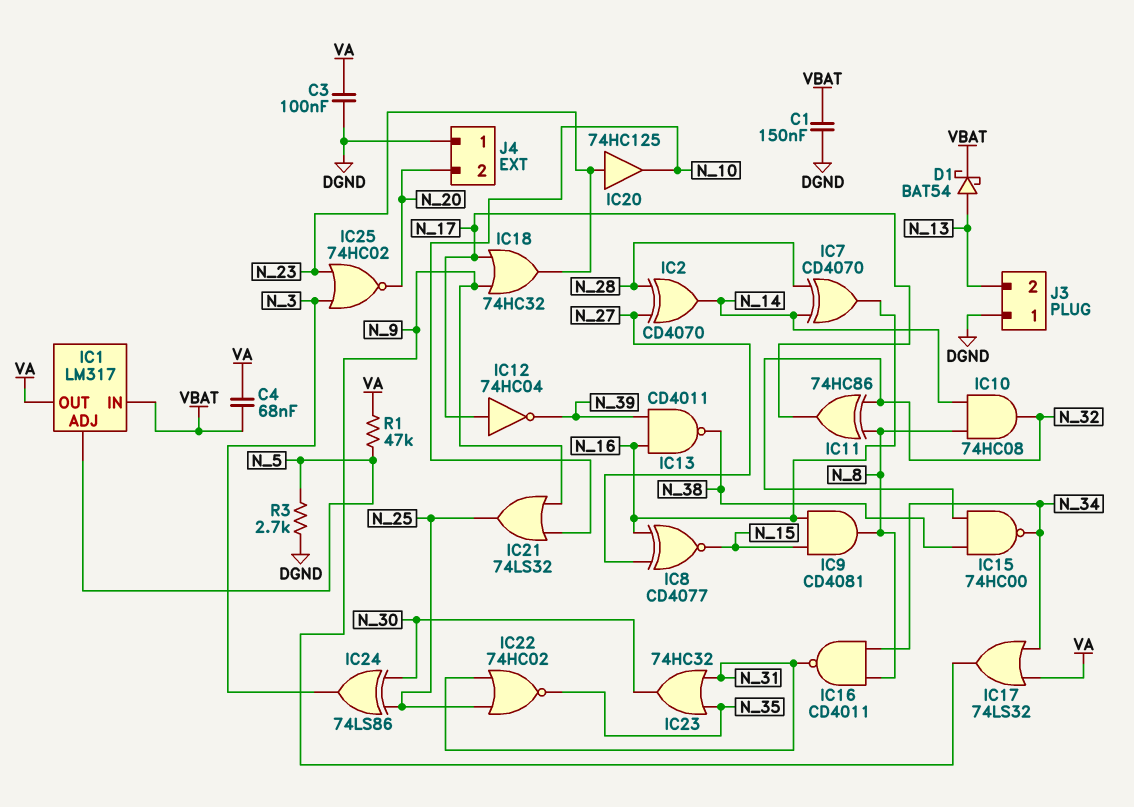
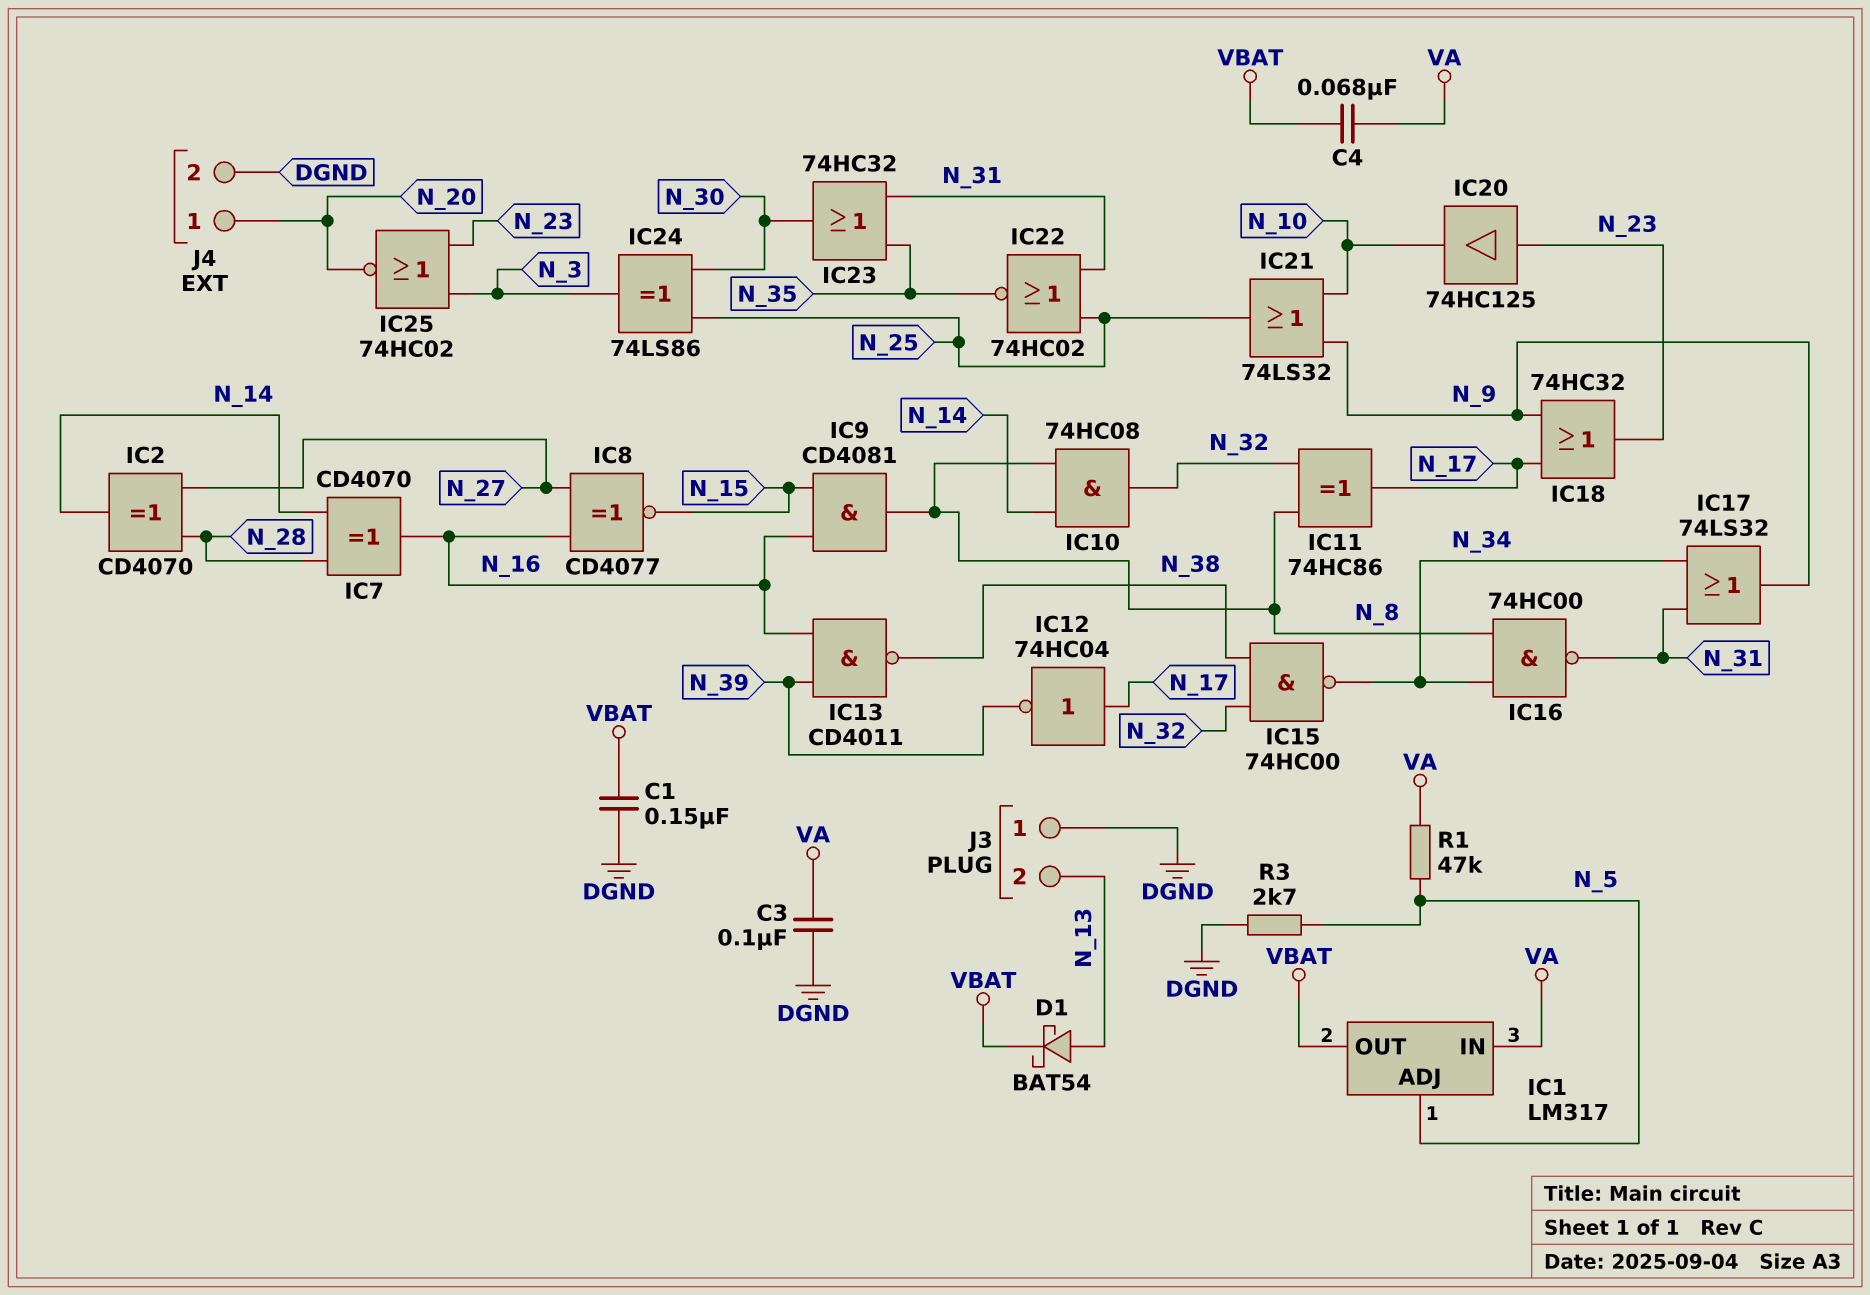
IC1 pin IN: VBAT -> VA
IC1 pin OUT: VA -> VBAT
IC16: NAND CD4011 (in N_8, in N_34, out N_31) -> NAND 74HC00 (in N_8, in N_34, out N_31)
IC17: OR 74LS32 (in N_34, in VA, out N_9) -> OR 74LS32 (in N_31, in N_34, out N_9)
J4 pin 1: DGND -> N_20
J4 pin 2: N_20 -> DGND

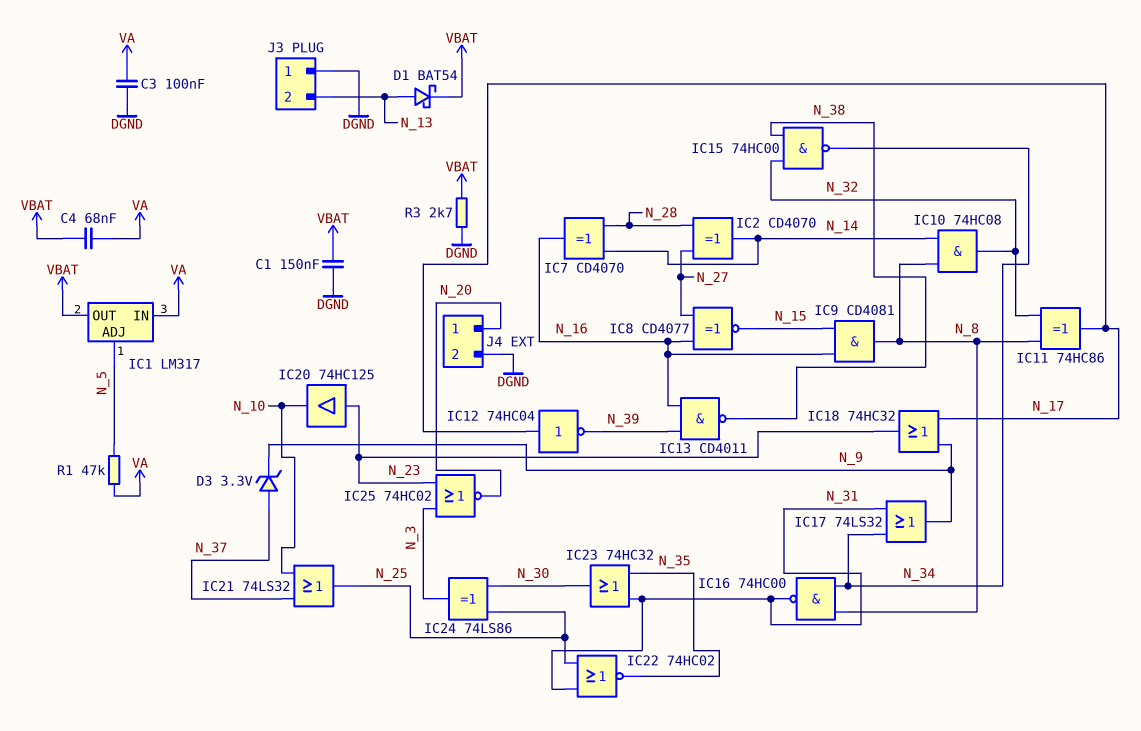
D3: none -> zener 3.3V (A N_37, K N_9)
IC21: OR 74LS32 (in N_9, in N_10, out N_25) -> OR 74LS32 (in N_10, in N_37, out N_25)
R3: 2.7k (DGND, N_5) -> 2.7k (DGND, VBAT)

